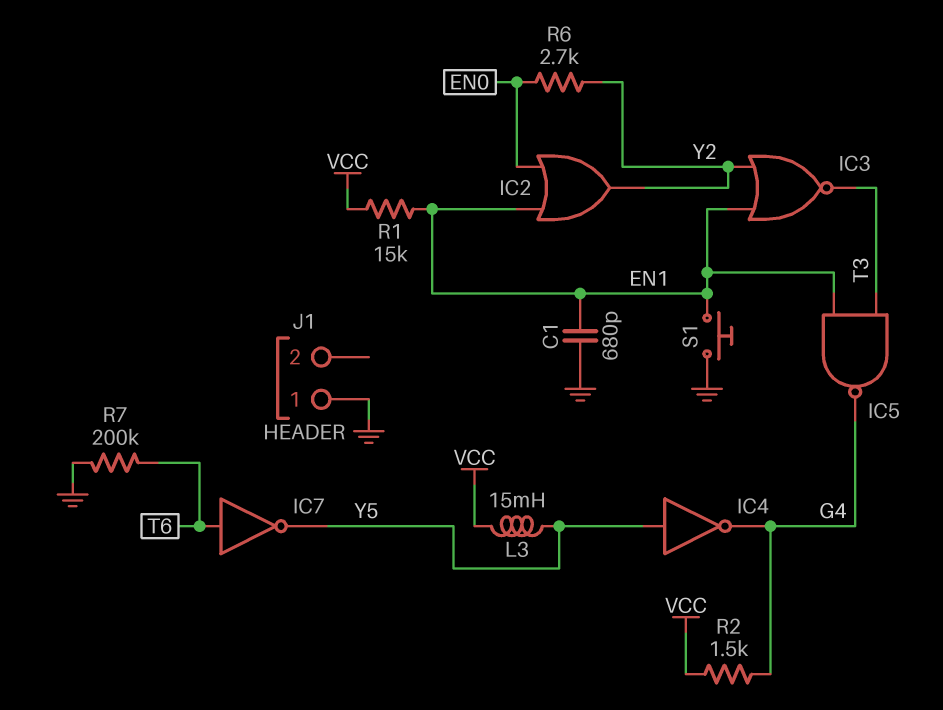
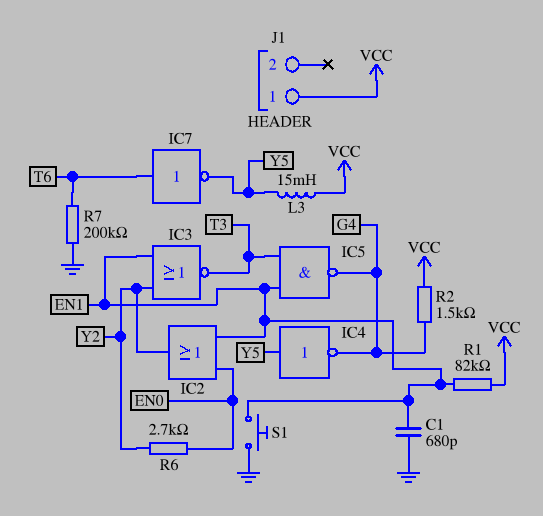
J1 pin 1: GND -> VCC
R1: 15k (EN1, VCC) -> 82k (EN1, VCC)

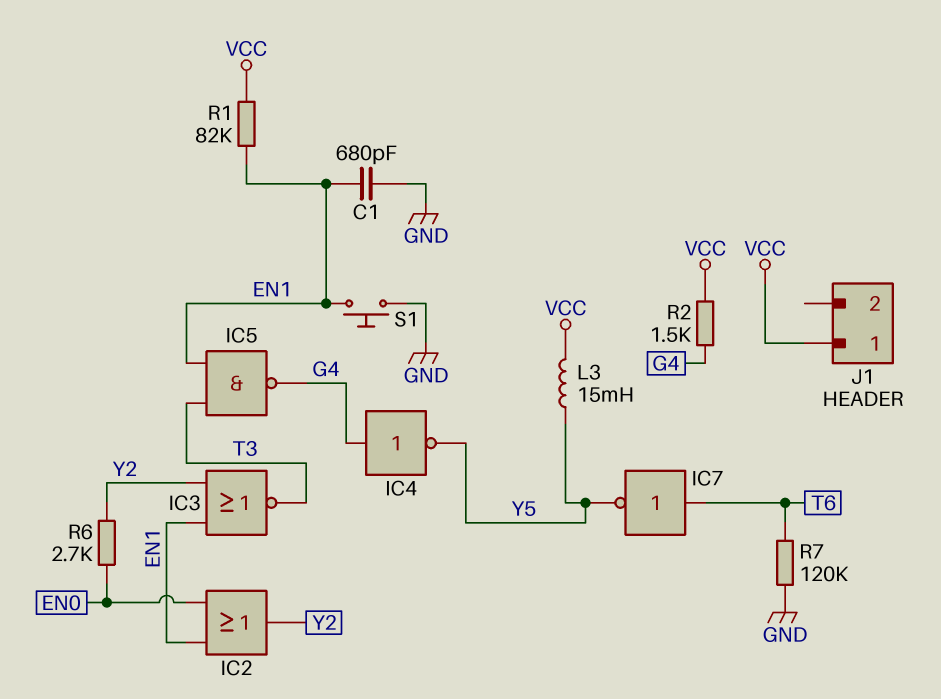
IC4: NOT (in Y5, out G4) -> NOT (in G4, out Y5)
R7: 200k (GND, T6) -> 120k (GND, T6)

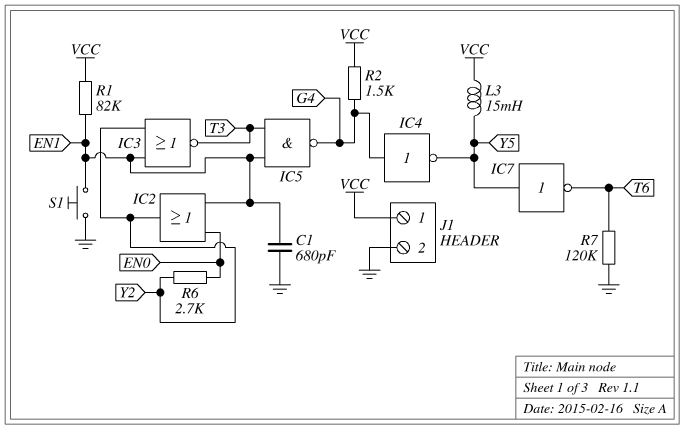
IC7: NOT (in T6, out Y5) -> NOT (in Y5, out T6)
J1 pin 2: none -> GND

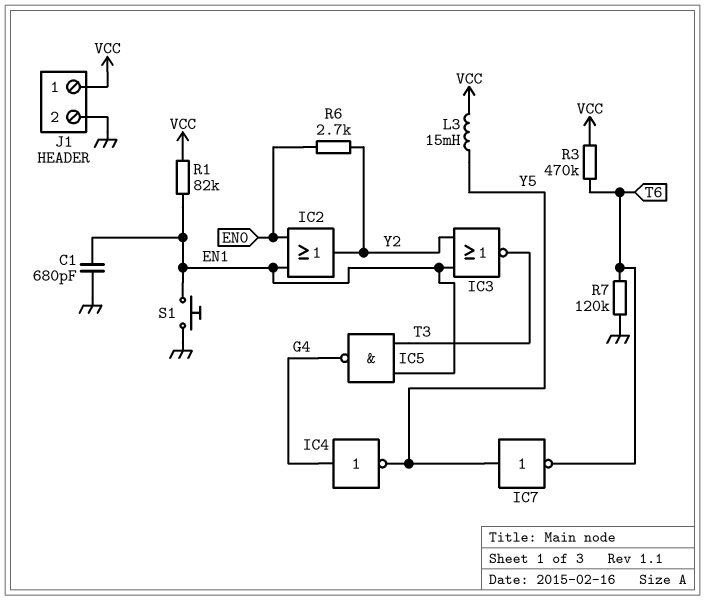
R2: 1.5k (G4, VCC) -> none
R3: none -> 470k (T6, VCC)

